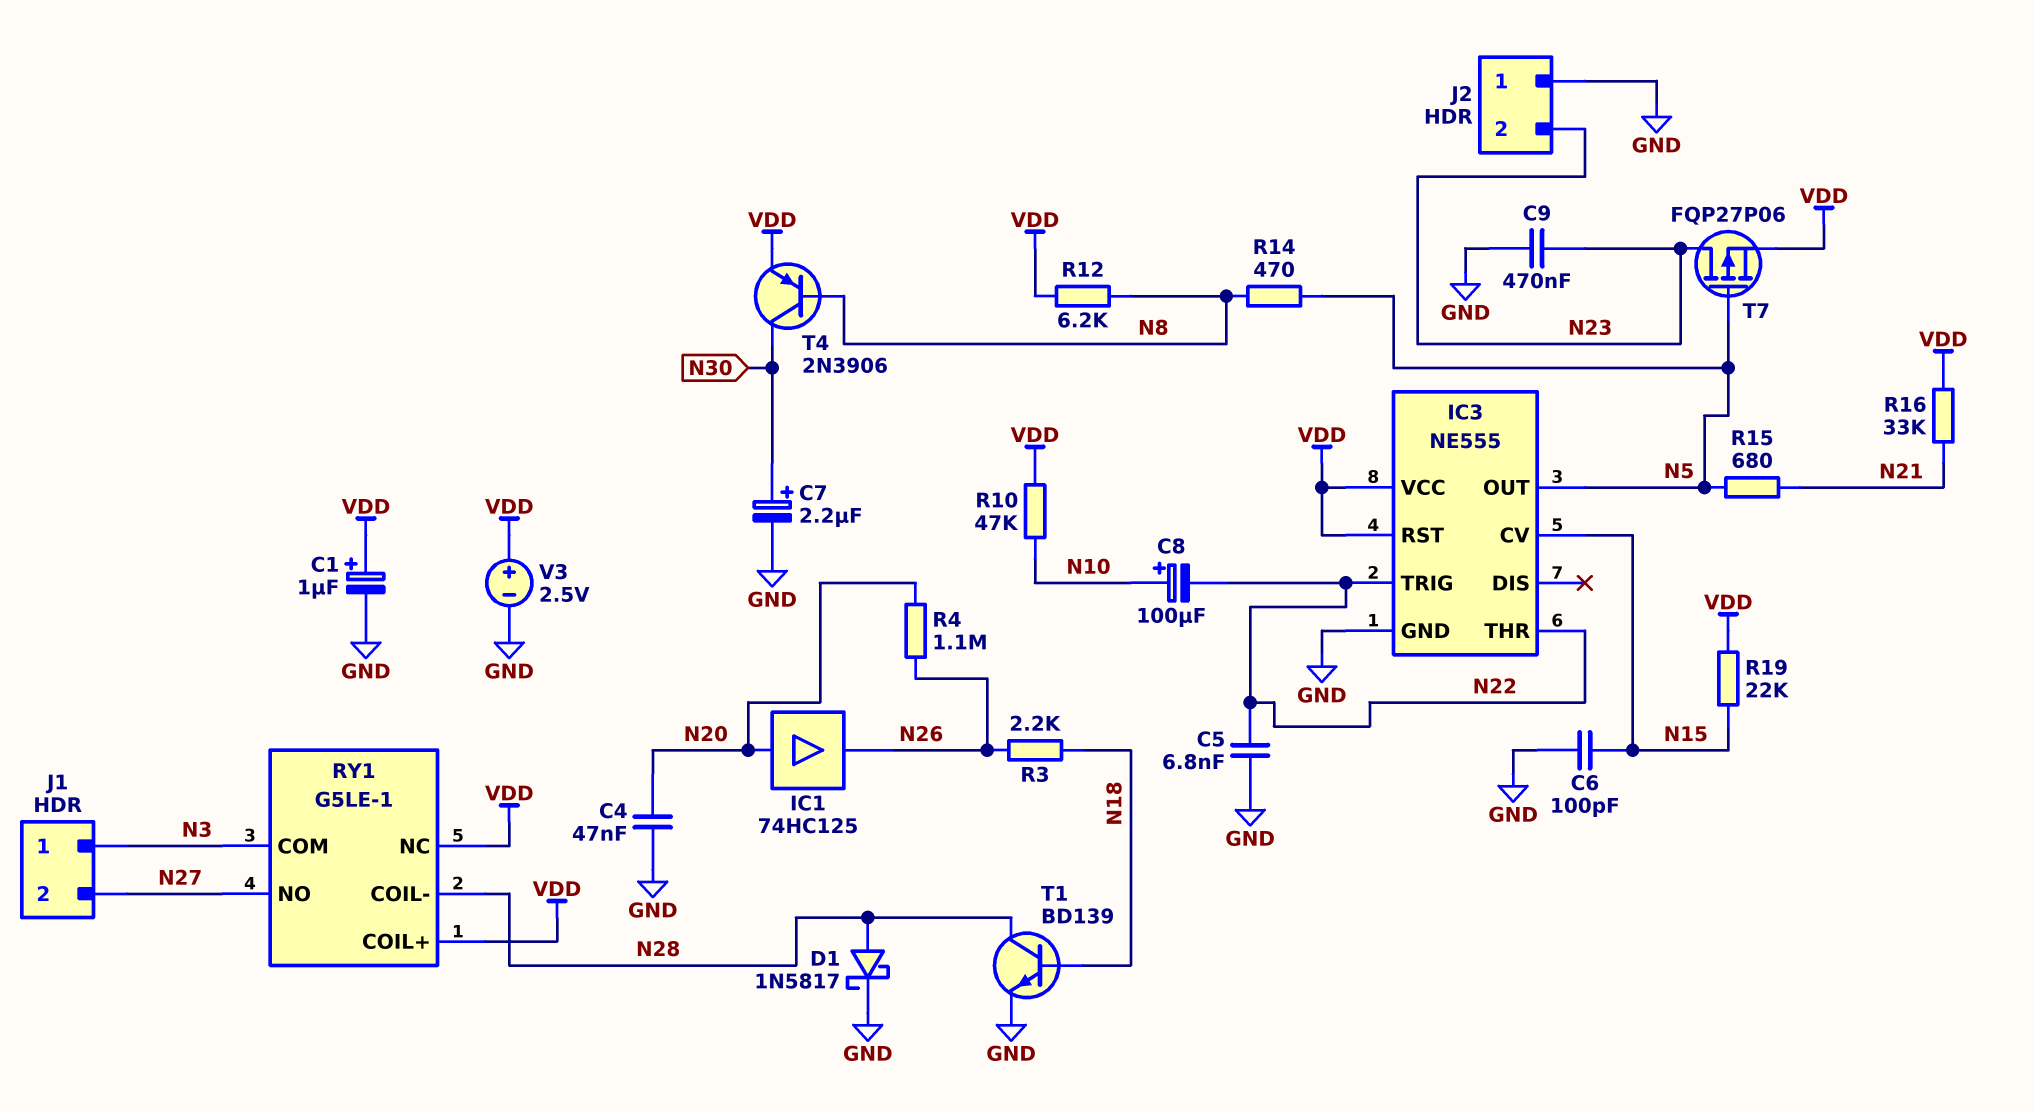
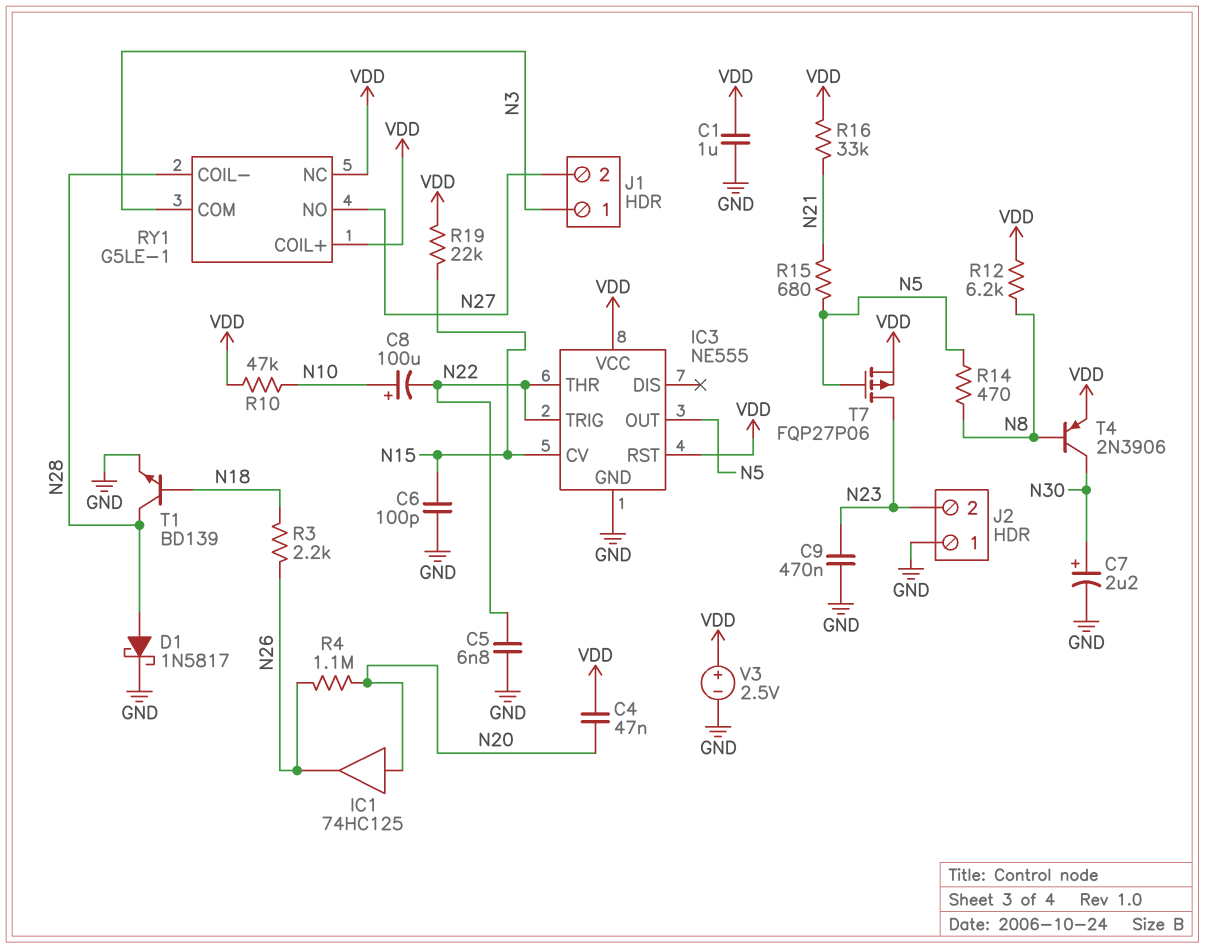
C1: 1uF (plus VDD, minus GND) -> 1uF (GND, VDD)
C4: 47nF (GND, N20) -> 47nF (N20, VDD)

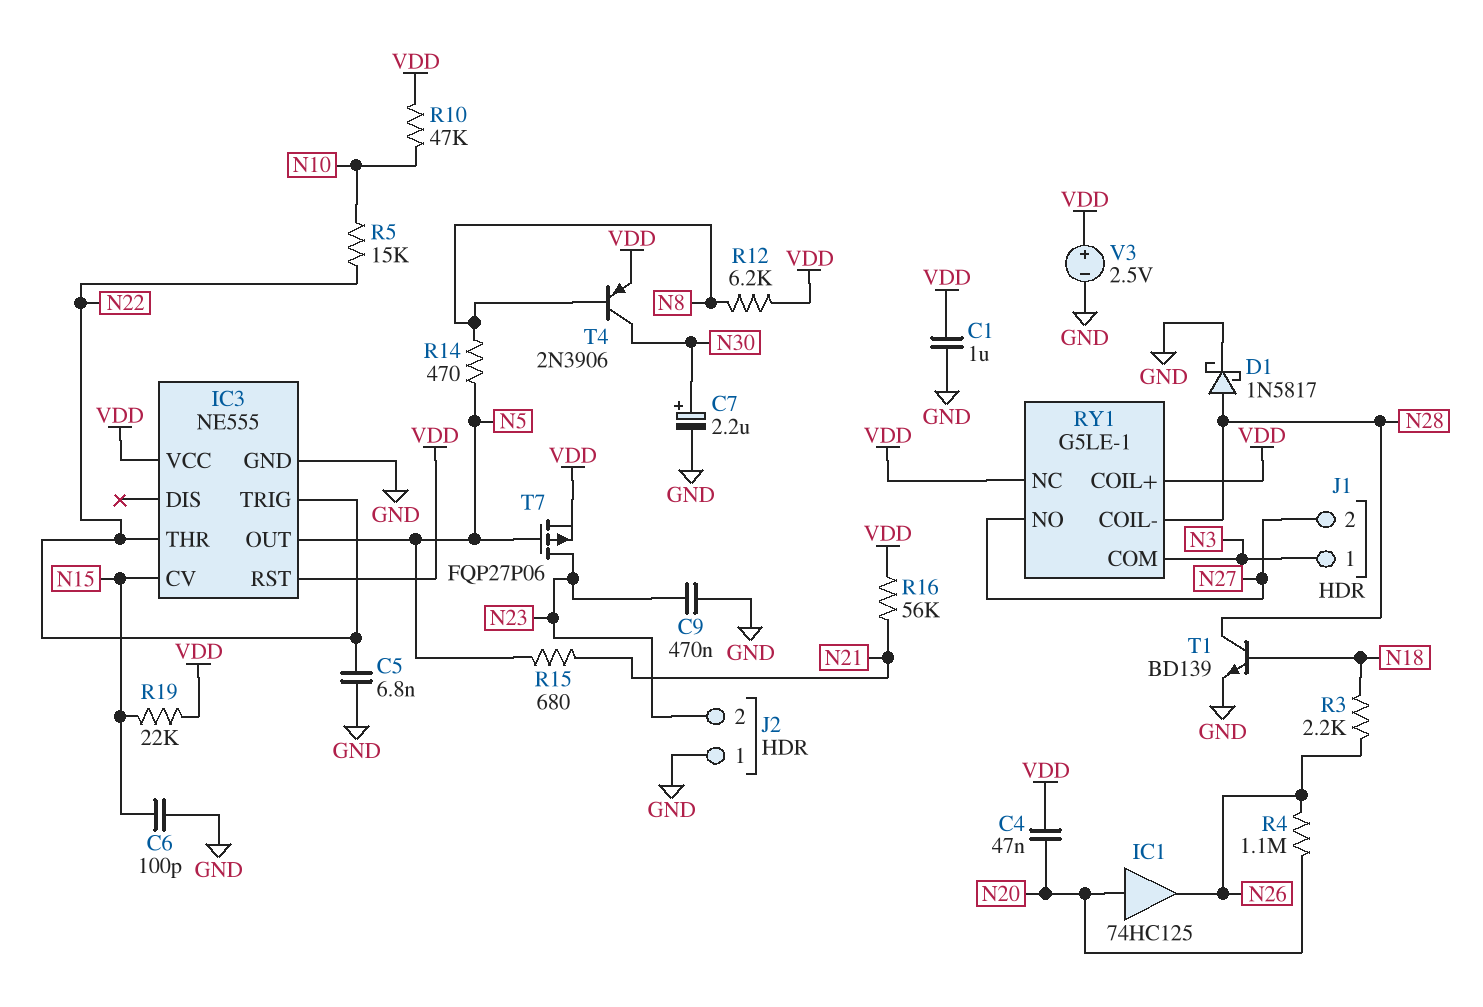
C8: 100uF (plus N10, minus N22) -> none
R5: none -> 15k (N10, N22)
R16: 33k (N21, VDD) -> 56k (N21, VDD)

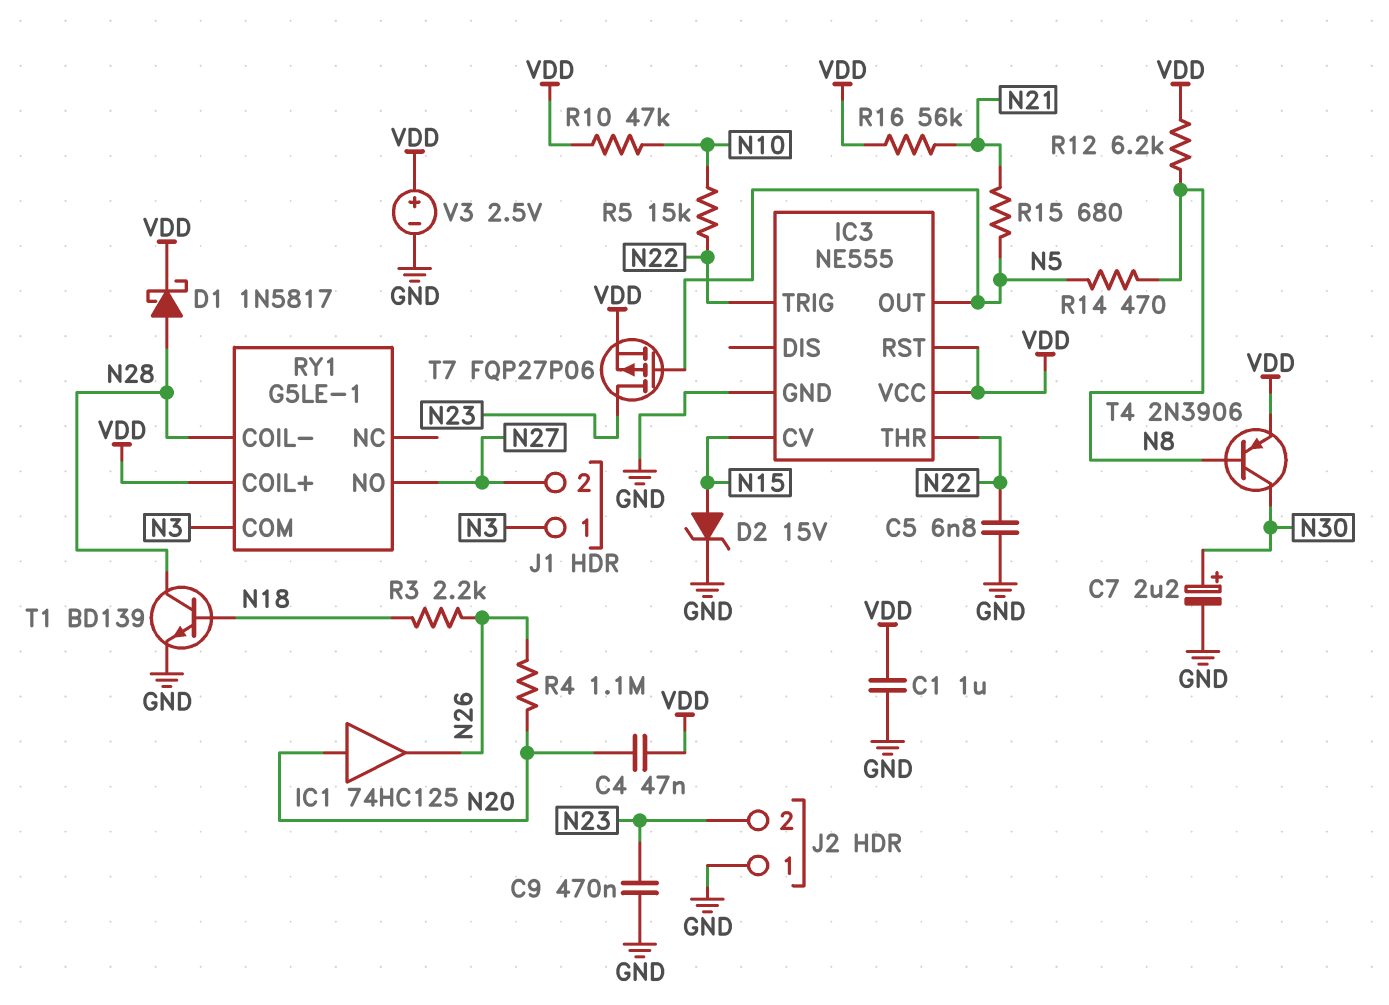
C6: 100pF (GND, N15) -> none
D1: schottky 1N5817 (A N28, K GND) -> schottky 1N5817 (A N28, K VDD)
D2: none -> zener 15V (A N15, K GND)
R19: 22k (N15, VDD) -> none
RY1 pin NC: VDD -> none

